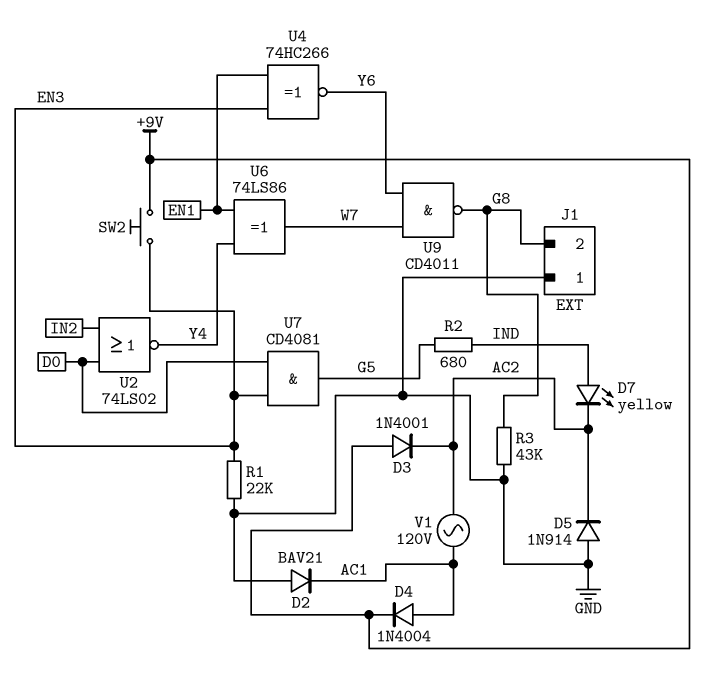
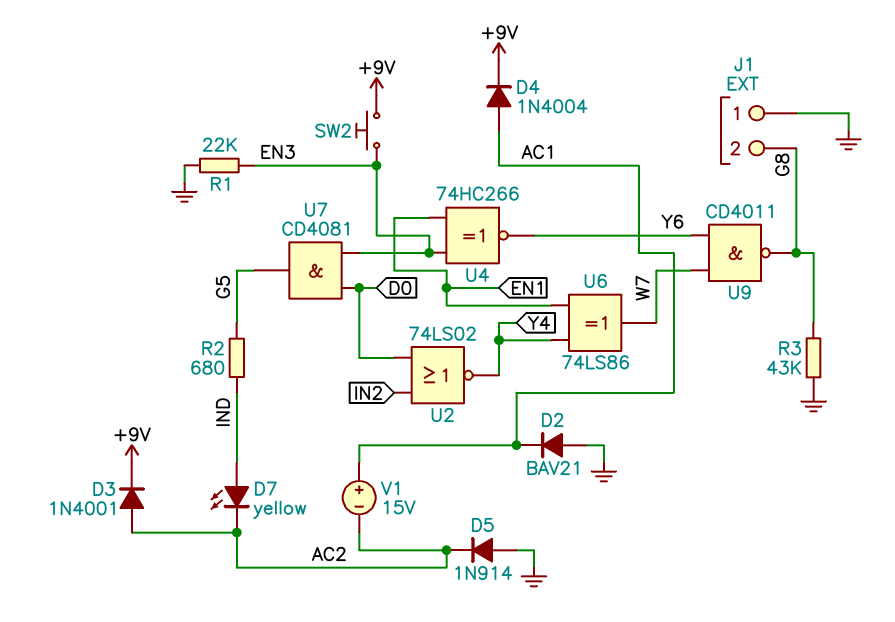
D3: diode 1N4001 (A +9V, K AC2) -> diode 1N4001 (A AC2, K +9V)
V1: AC 120V (AC1, AC2) -> 15V (plus AC1, minus AC2)

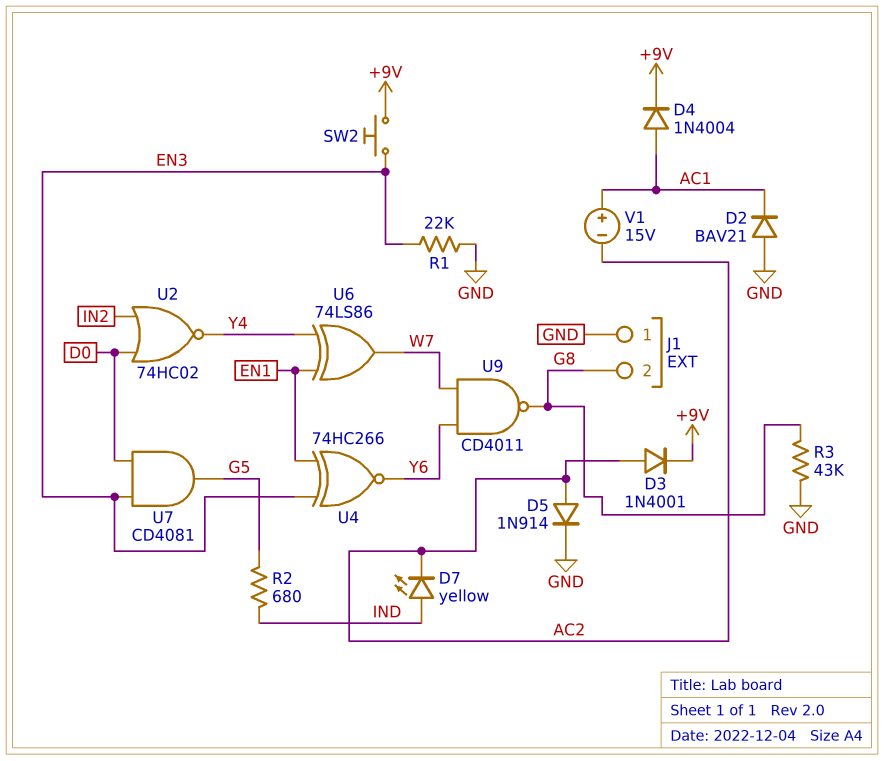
D5: diode 1N914 (A GND, K AC2) -> diode 1N914 (A AC2, K GND)
U2: NOR 74LS02 (in D0, in IN2, out Y4) -> NOR 74HC02 (in D0, in IN2, out Y4)

